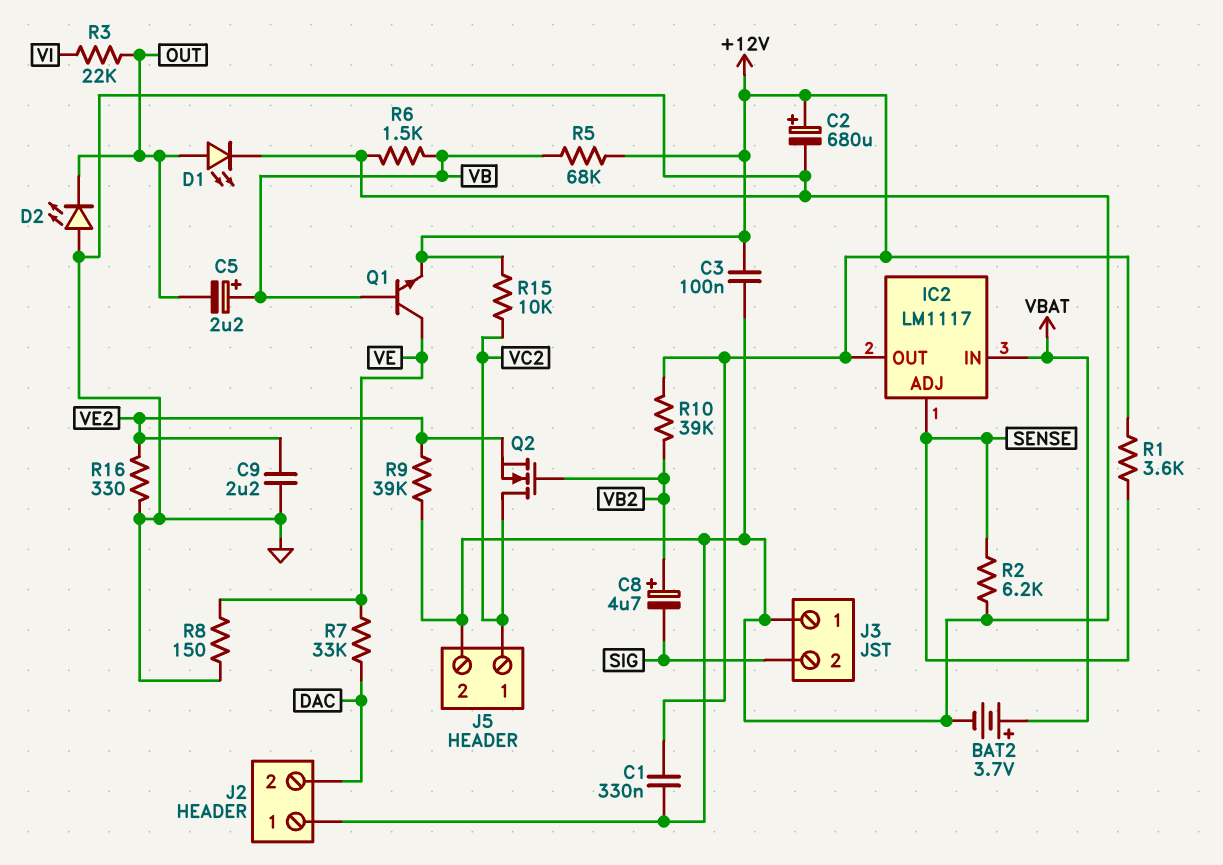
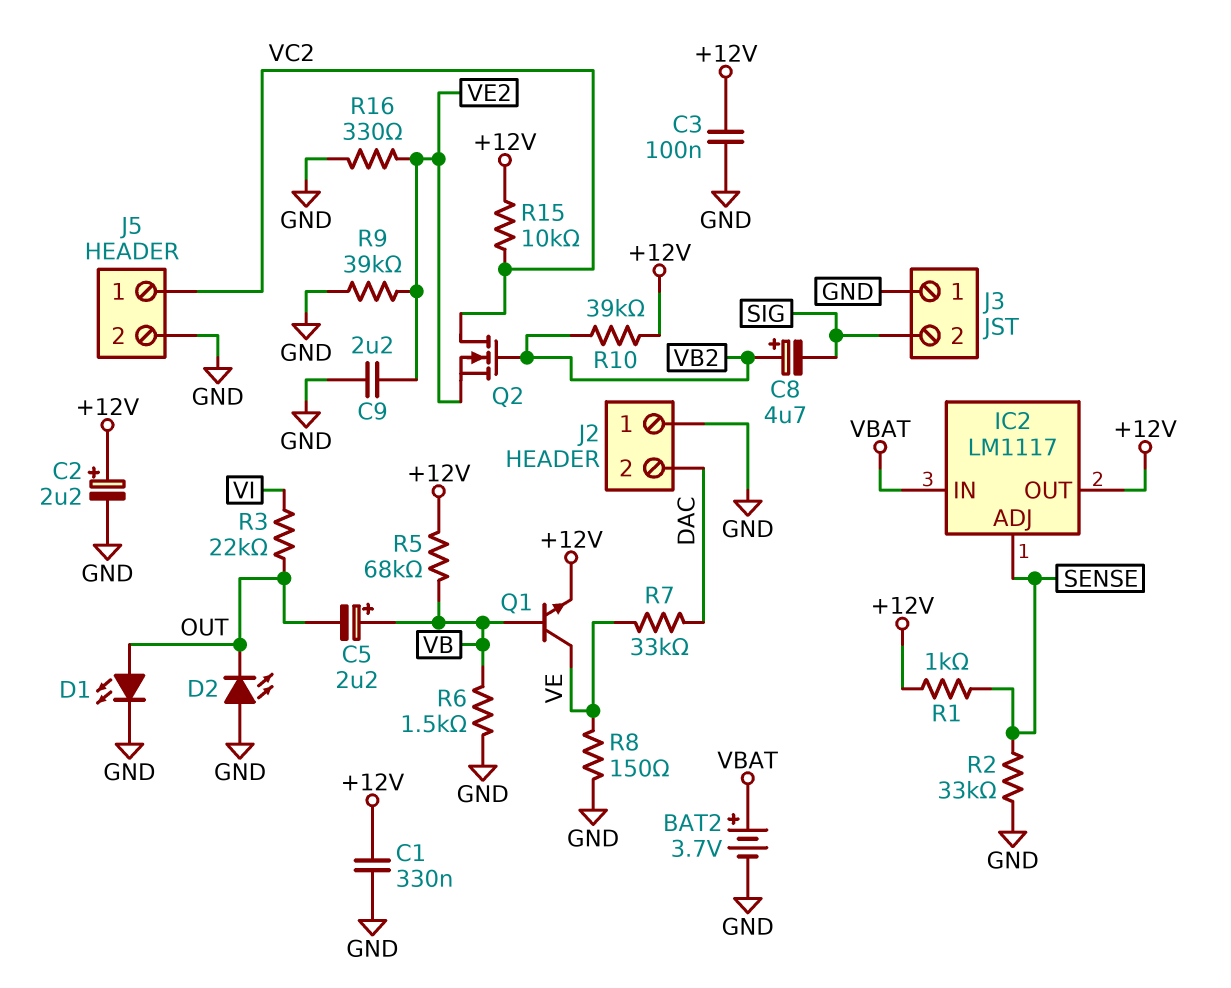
C2: 680uF (plus +12V, minus GND) -> 2.2uF (plus +12V, minus GND)
R1: 3.6k (+12V, SENSE) -> 1k (+12V, SENSE)
R2: 6.2k (GND, SENSE) -> 33k (GND, SENSE)

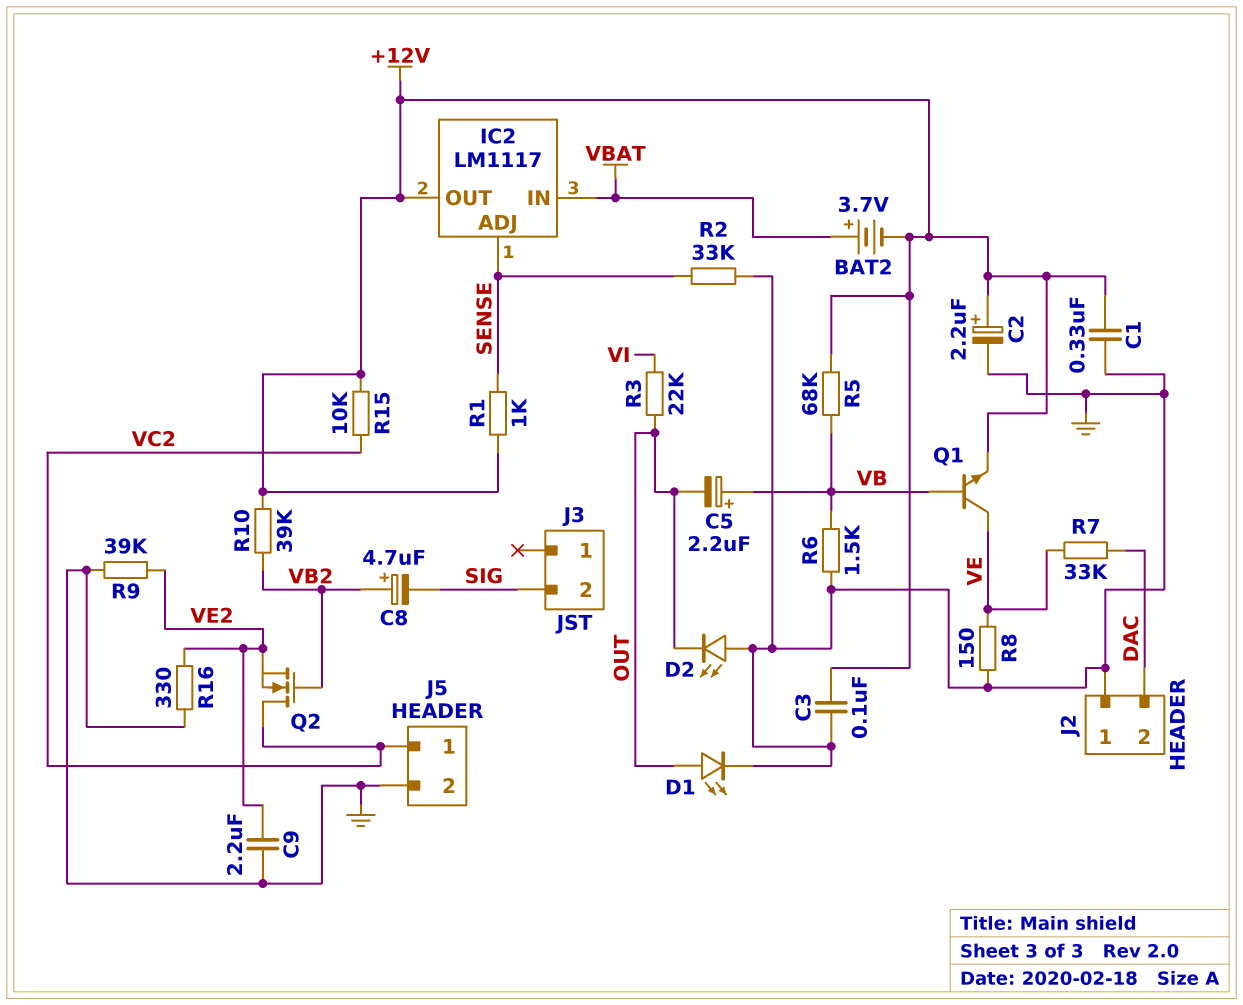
BAT2: 3.7V (plus VBAT, minus GND) -> 3.7V (plus VBAT, minus +12V)
J3 pin 1: GND -> none

